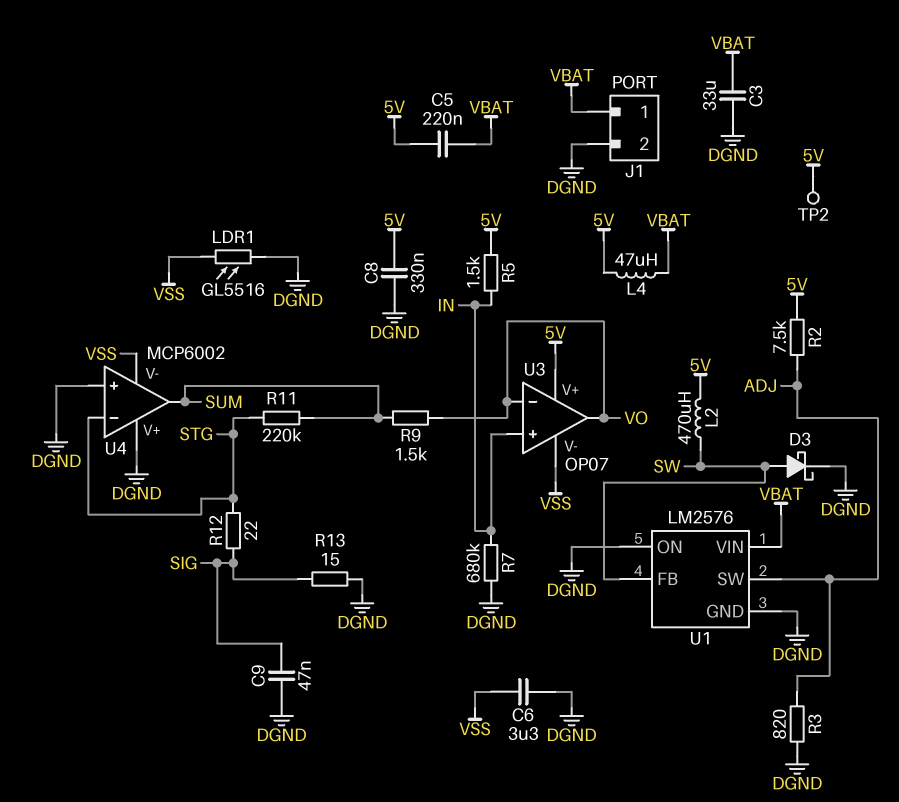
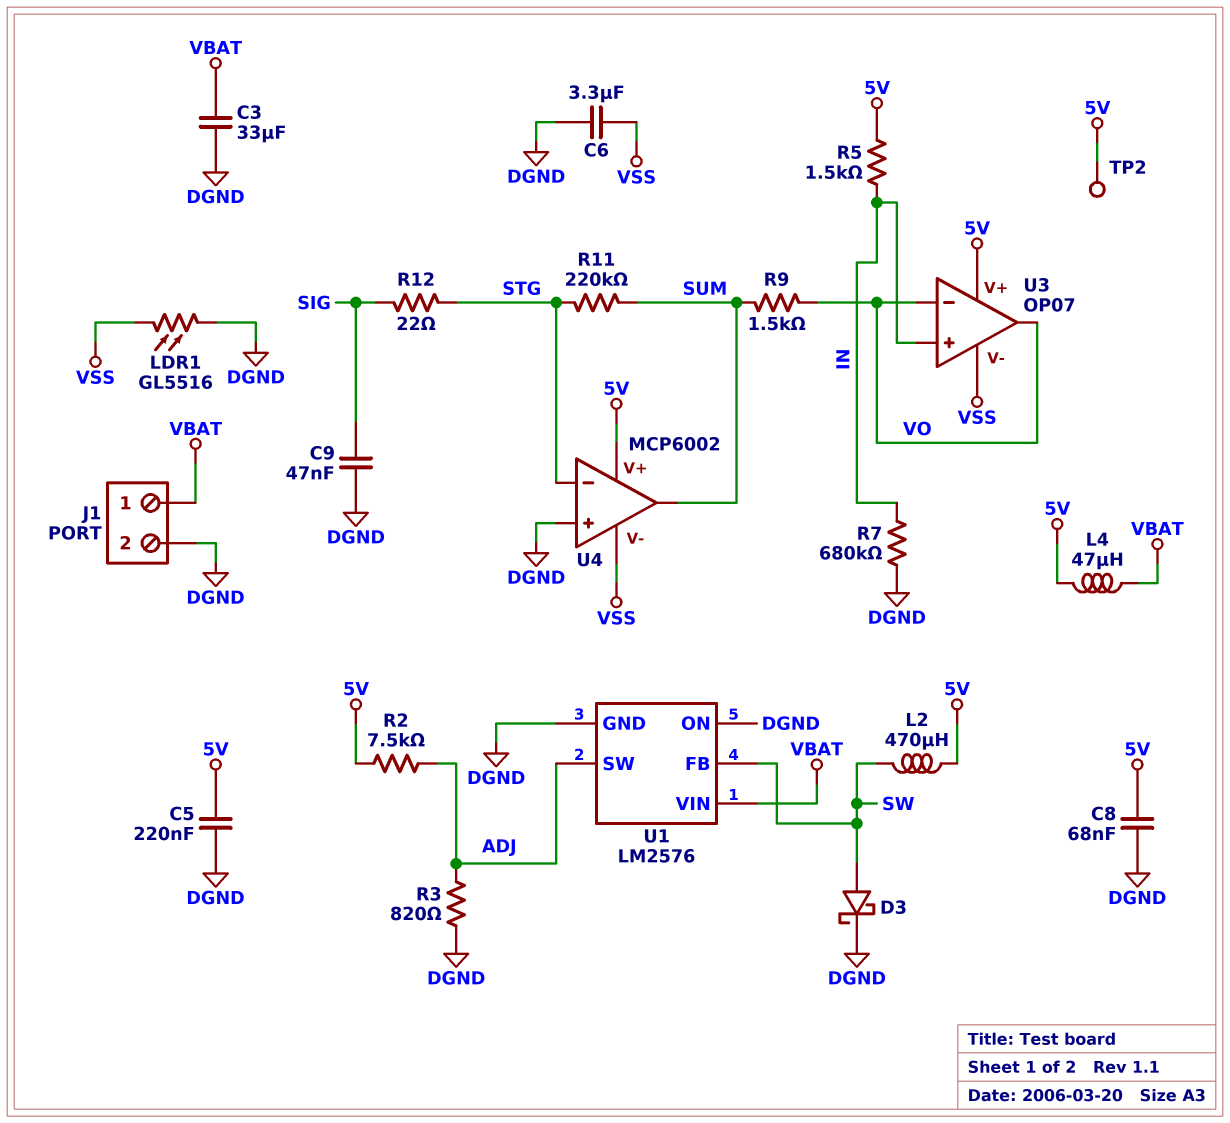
C5: 220nF (5V, VBAT) -> 220nF (5V, DGND)
C8: 330nF (5V, DGND) -> 68nF (5V, DGND)
R13: 15 (DGND, SIG) -> none
U4 pin V+: DGND -> 5V

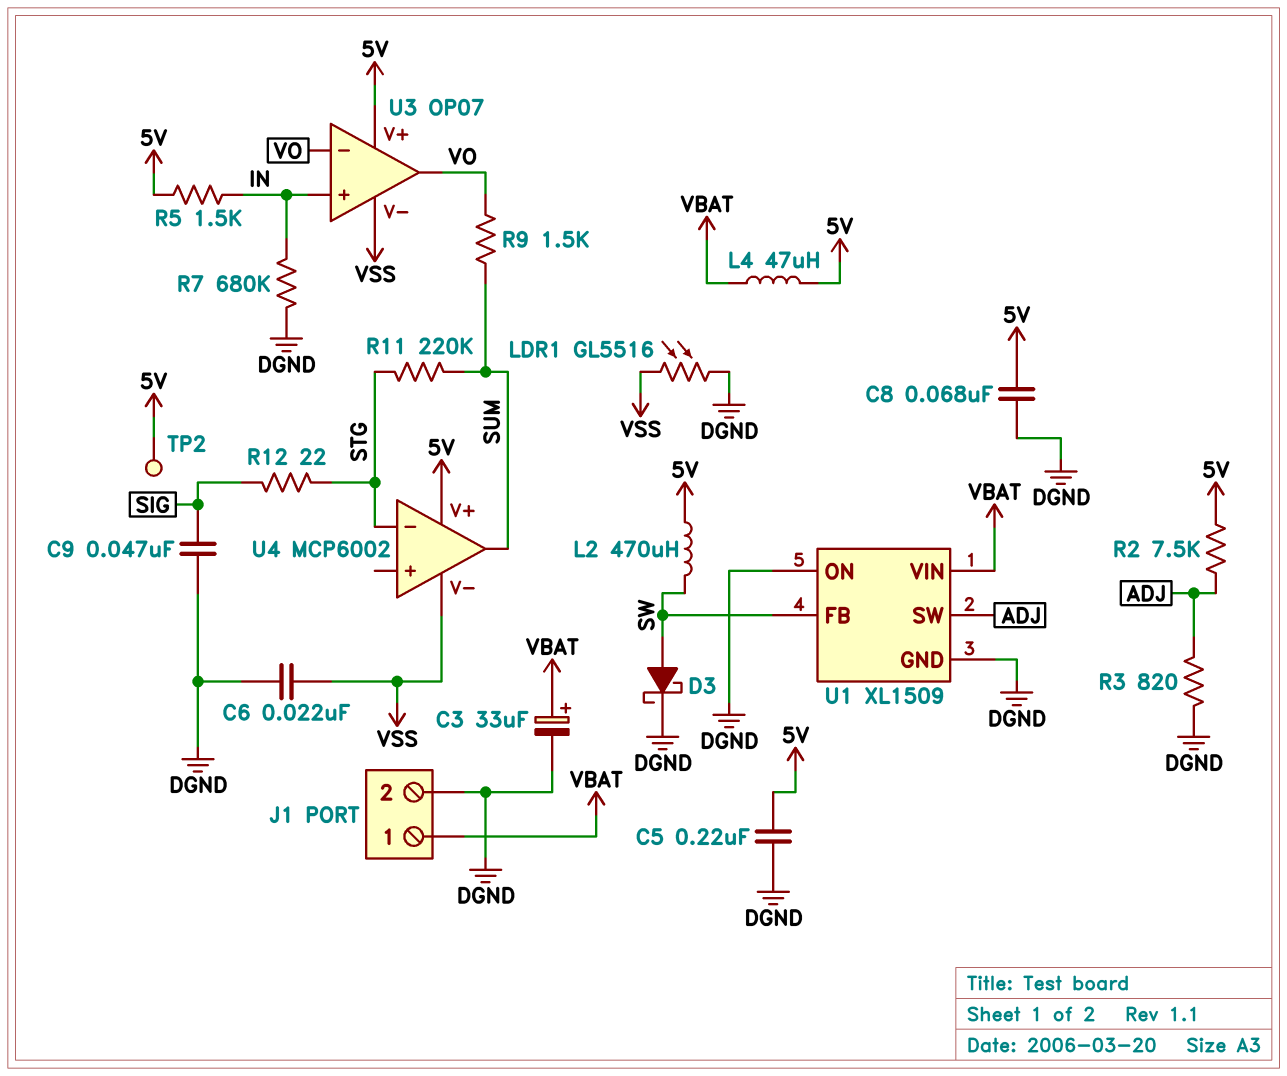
C3: 33uF (DGND, VBAT) -> 33uF (plus VBAT, minus DGND)
C6: 3.3uF (DGND, VSS) -> 22nF (DGND, VSS)
U1: LM2576 -> XL1509
U4 pin in+: DGND -> none

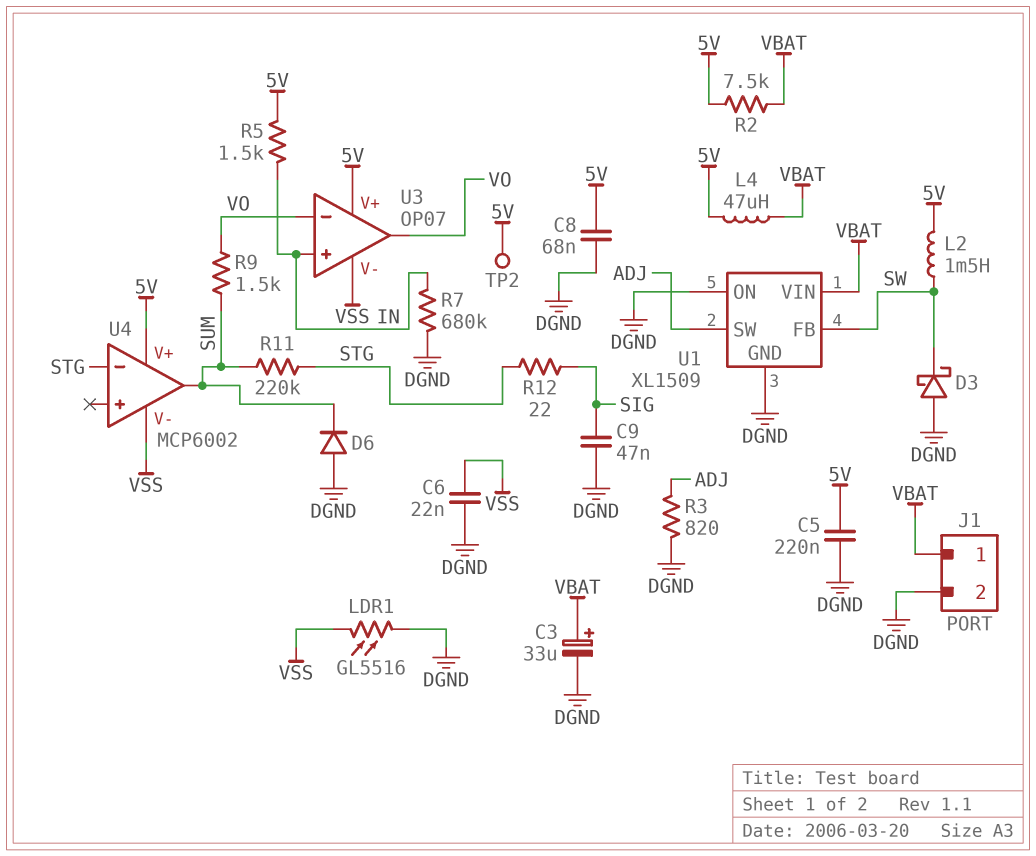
D3: schottky (A SW, K DGND) -> schottky (A DGND, K SW)
D6: none -> diode (A DGND, K SUM)
L2: 470uH (5V, SW) -> 1.5mH (5V, SW)
R2: 7.5k (5V, ADJ) -> 7.5k (5V, VBAT)

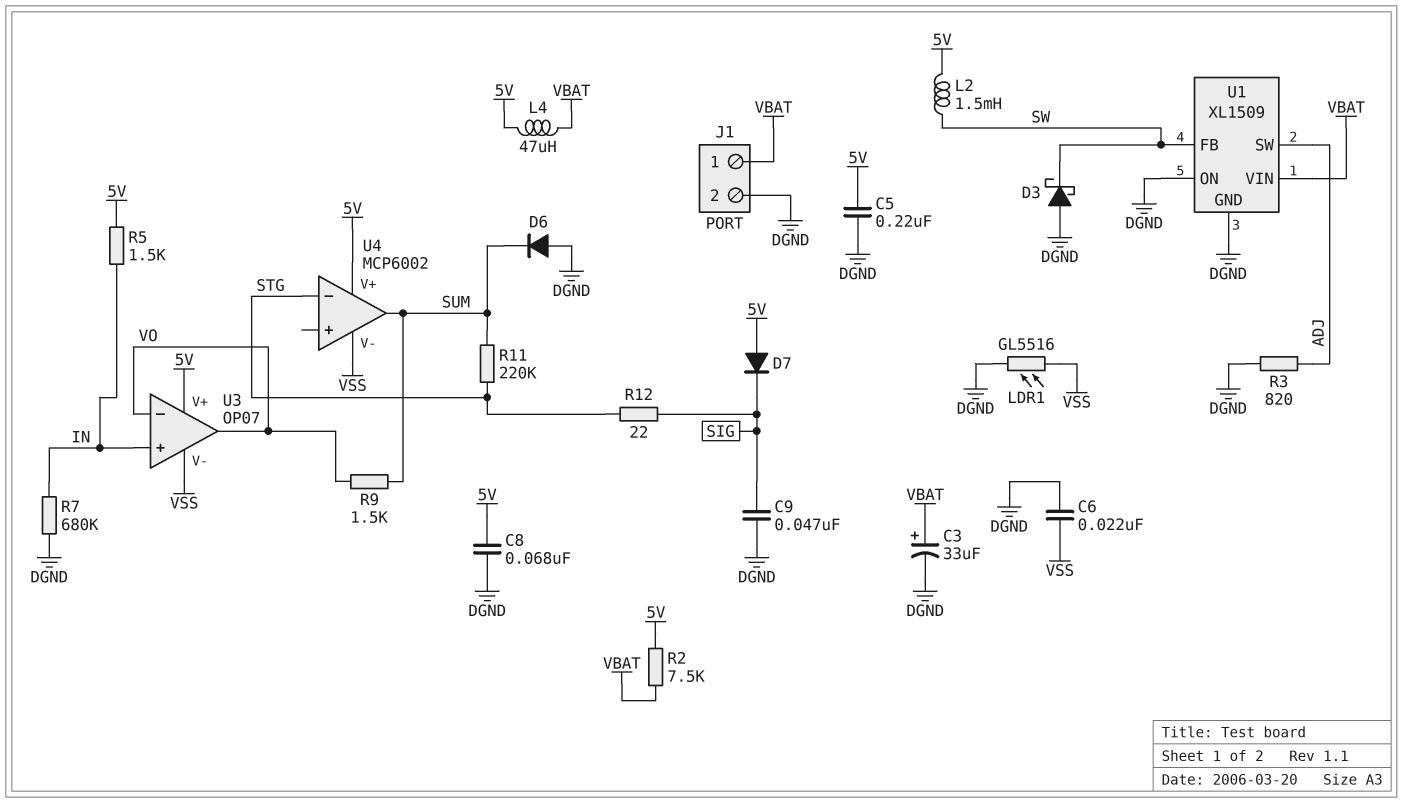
D7: none -> diode (A 5V, K SIG)
TP2: test point (5V) -> none

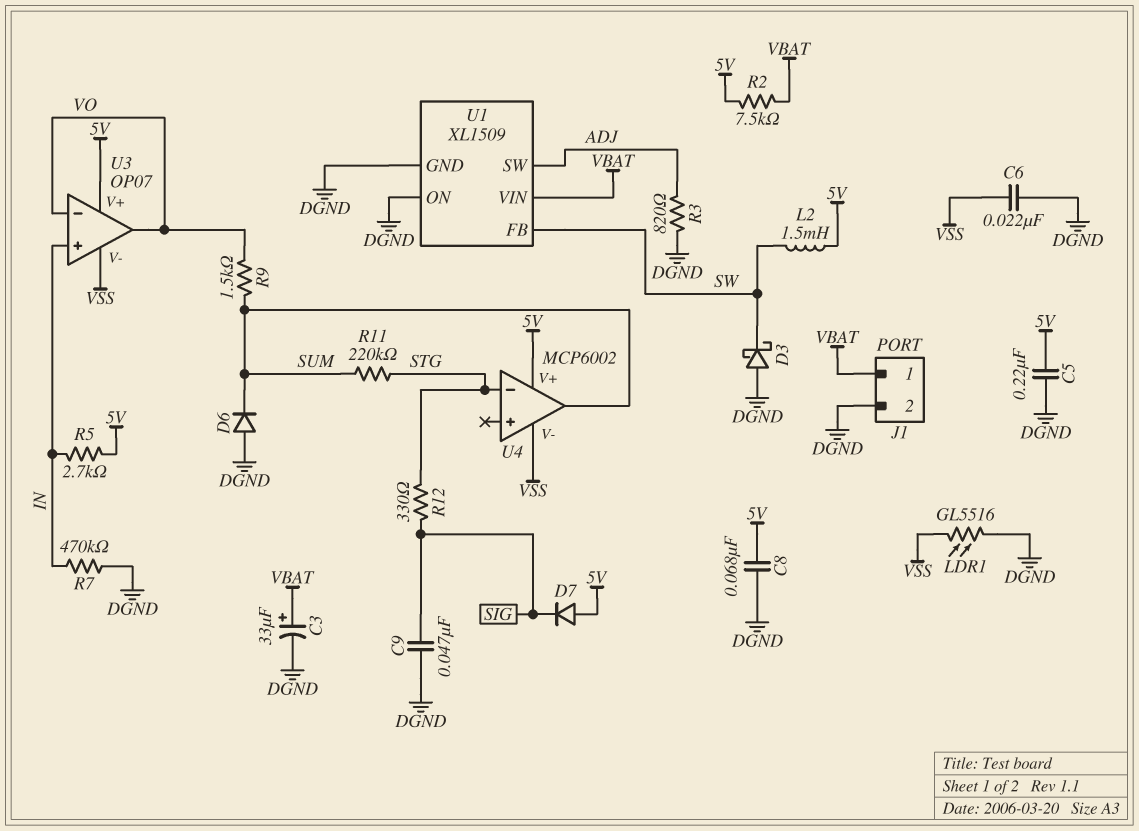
L4: 47uH (5V, VBAT) -> none
R5: 1.5k (5V, IN) -> 2.7k (5V, IN)
R7: 680k (DGND, IN) -> 470k (DGND, IN)
R12: 22 (SIG, STG) -> 330 (SIG, STG)

